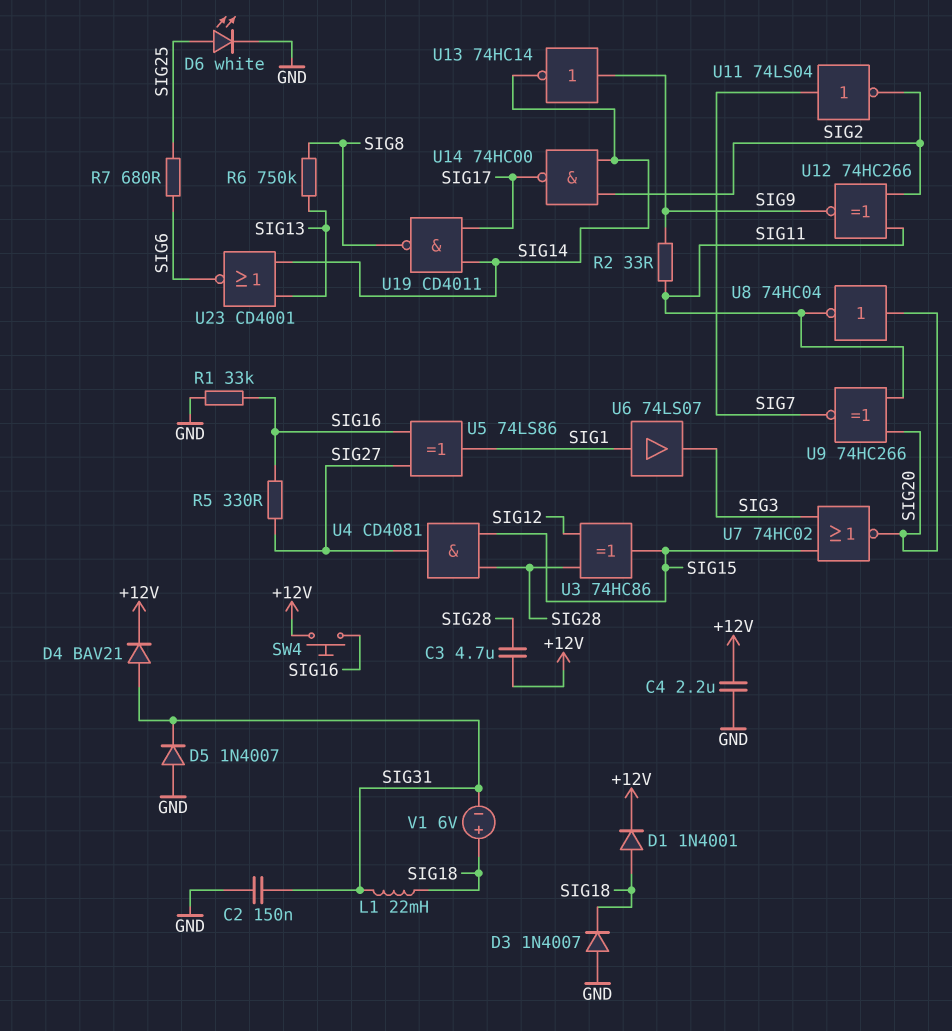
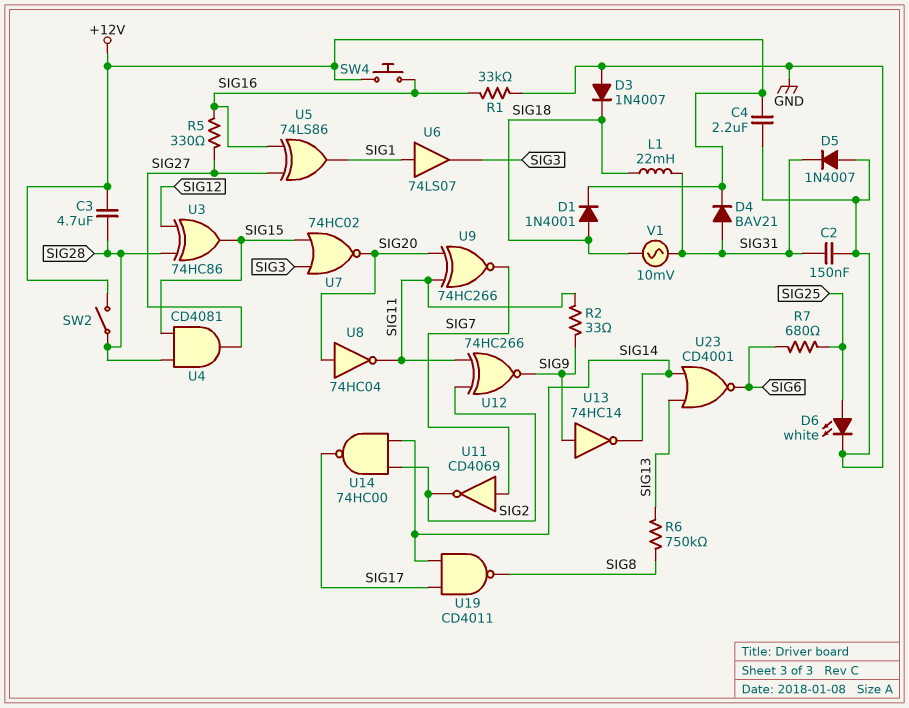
SW2: none -> switch (+12V, SIG28)
U11: NOT 74LS04 (in SIG7, out SIG2) -> NOT CD4069 (in SIG7, out SIG2)
V1: 6V (plus SIG18, minus SIG31) -> AC 10mV (SIG18, SIG31)

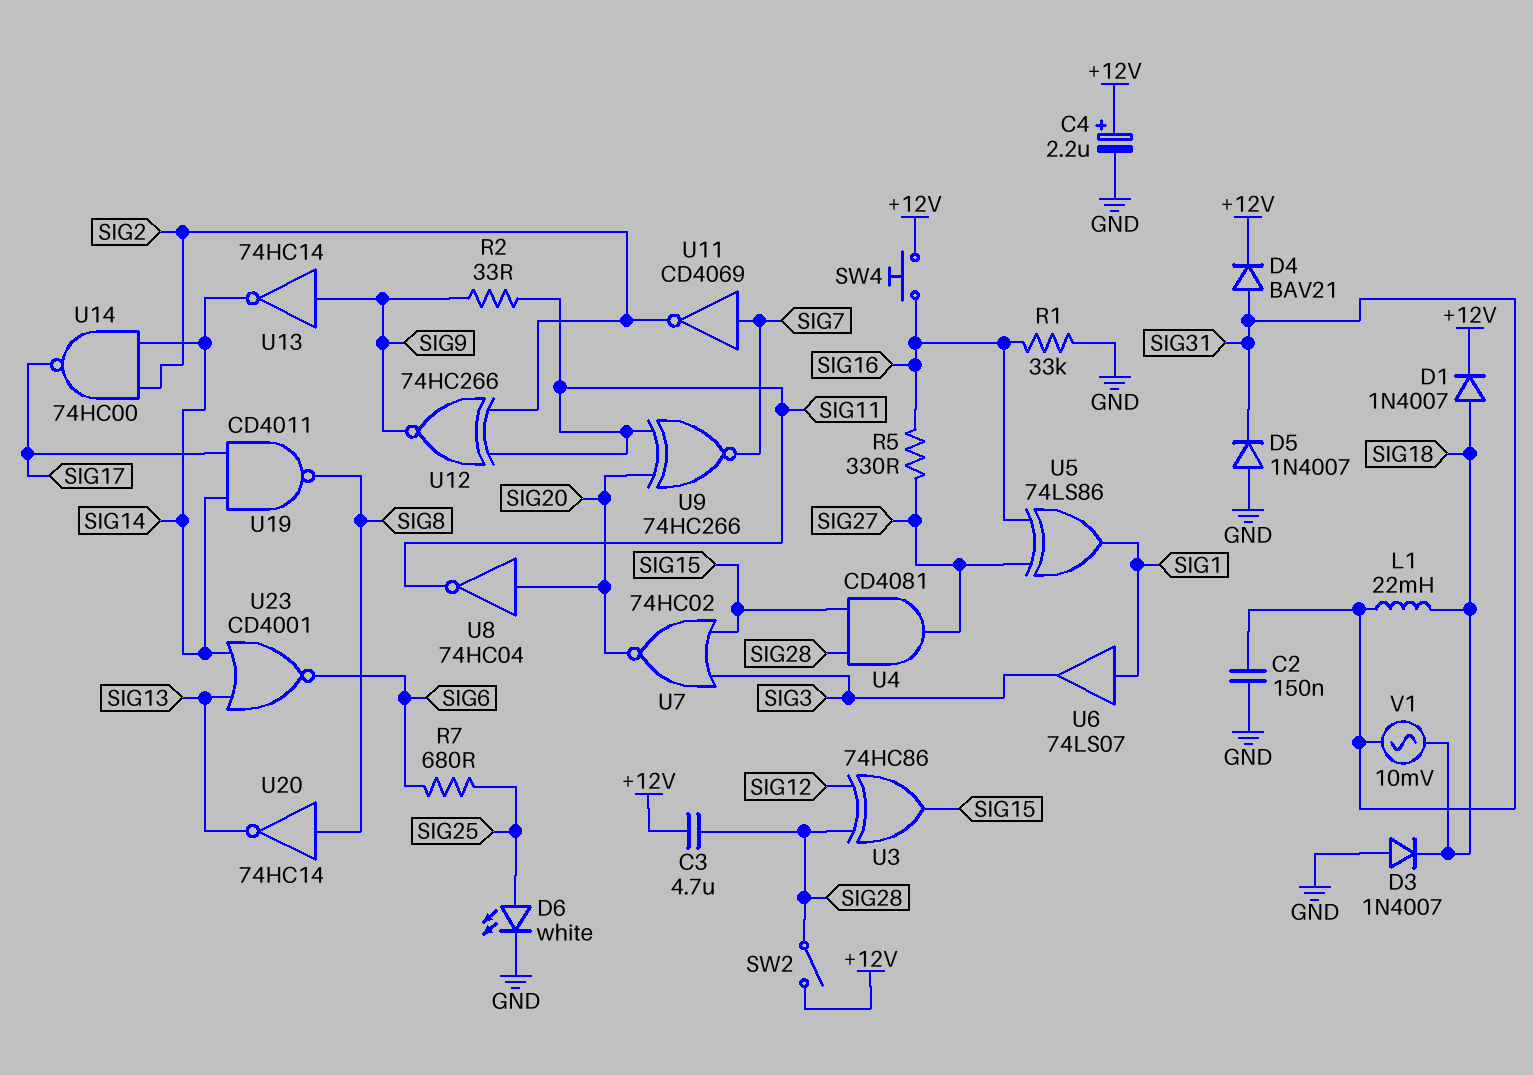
C4: 2.2uF (+12V, GND) -> 2.2uF (plus +12V, minus GND)
D1: diode 1N4001 (A SIG18, K +12V) -> diode 1N4007 (A SIG18, K +12V)
R6: 750k (SIG8, SIG13) -> none
U20: none -> NOT 74HC14 (in SIG8, out SIG13)

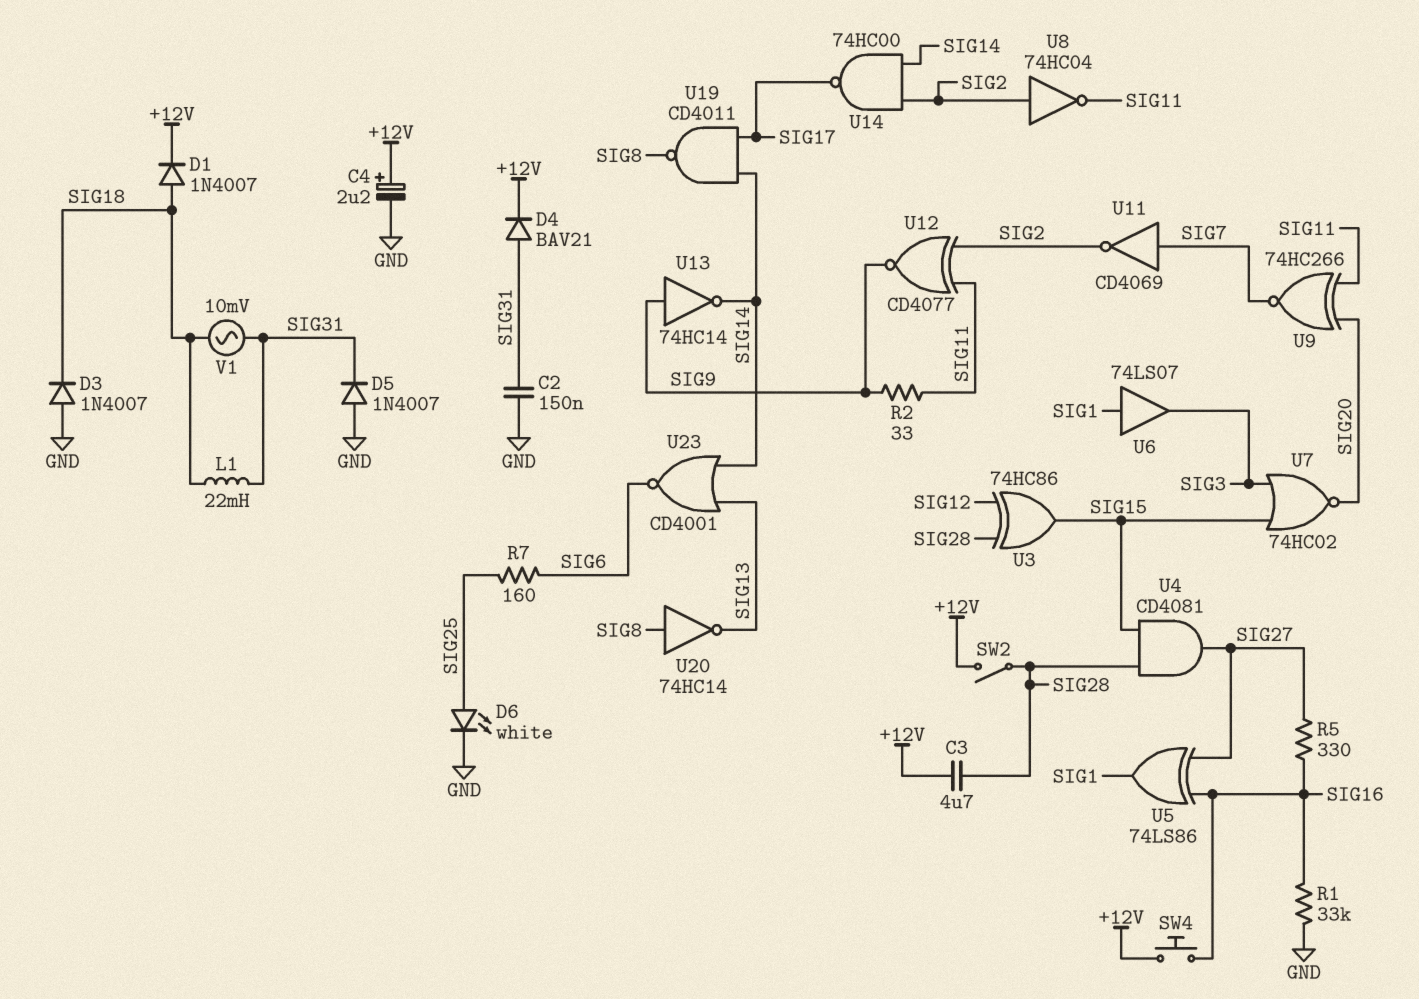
R7: 680 (SIG6, SIG25) -> 160 (SIG6, SIG25)
U8: NOT 74HC04 (in SIG20, out SIG11) -> NOT 74HC04 (in SIG2, out SIG11)
U12: XNOR 74HC266 (in SIG2, in SIG11, out SIG9) -> XNOR CD4077 (in SIG2, in SIG11, out SIG9)

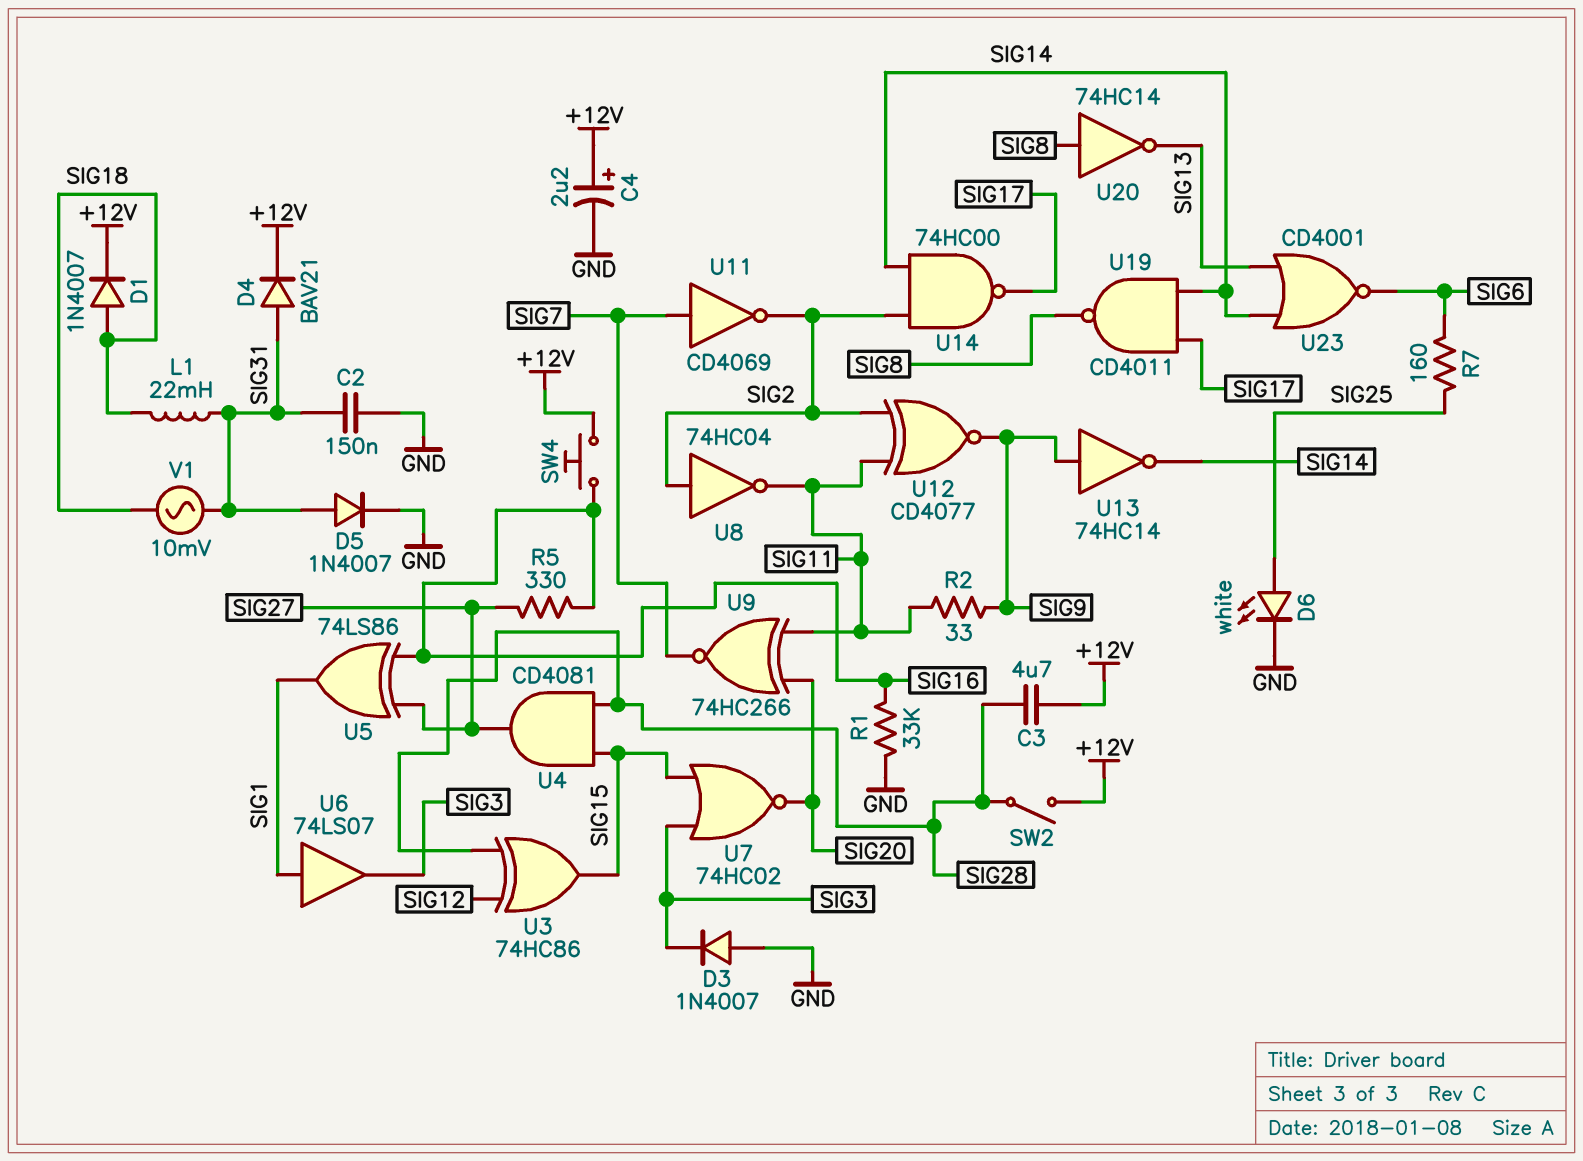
D3: diode 1N4007 (A GND, K SIG18) -> diode 1N4007 (A GND, K SIG3)
D5: diode 1N4007 (A GND, K SIG31) -> diode 1N4007 (A SIG31, K GND)

